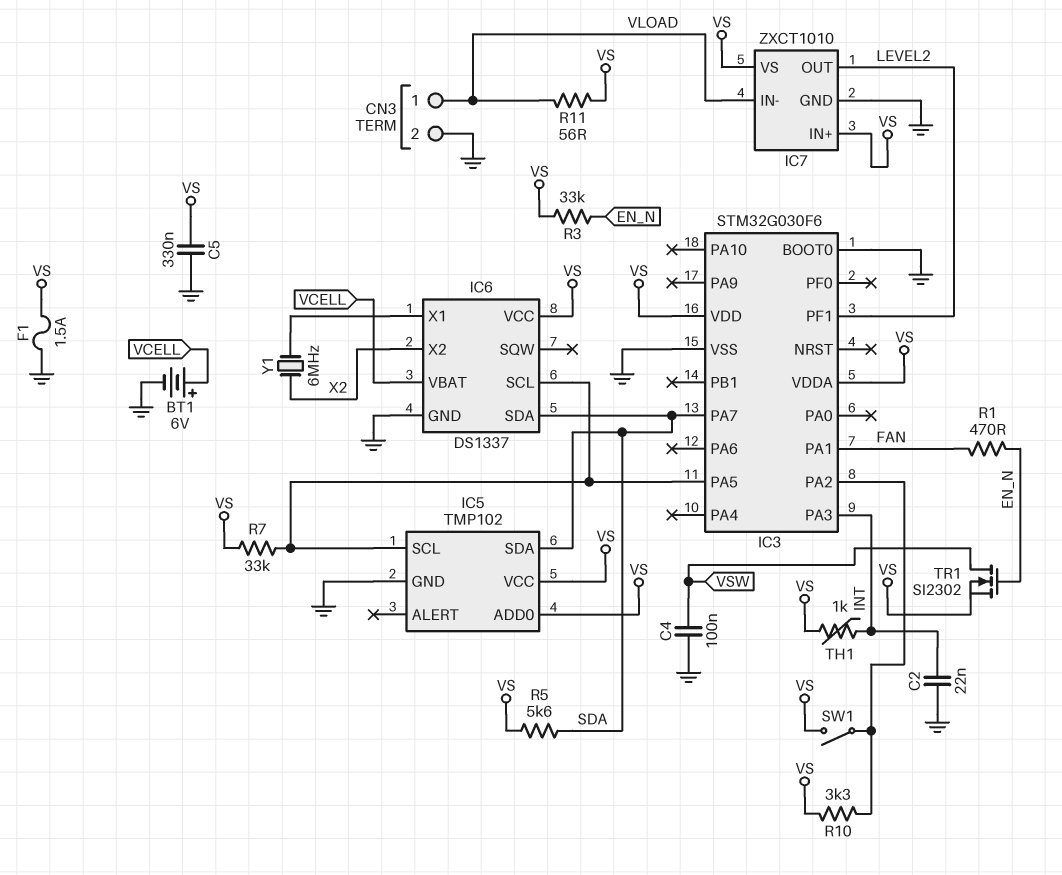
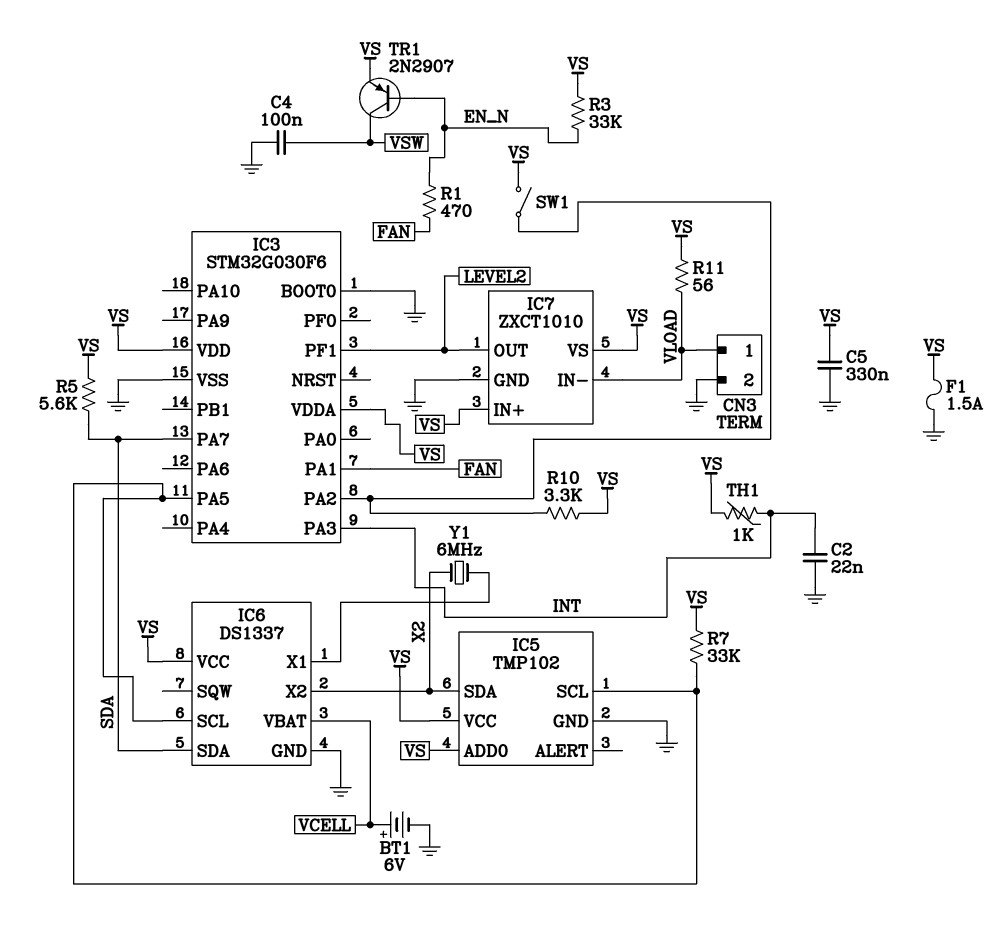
IC5 pin SDA: SDA -> X2
TR1: NMOS SI2302 (G EN_N, D VSW, S VS) -> PNP 2N2907 (B EN_N, C VSW, E VS)

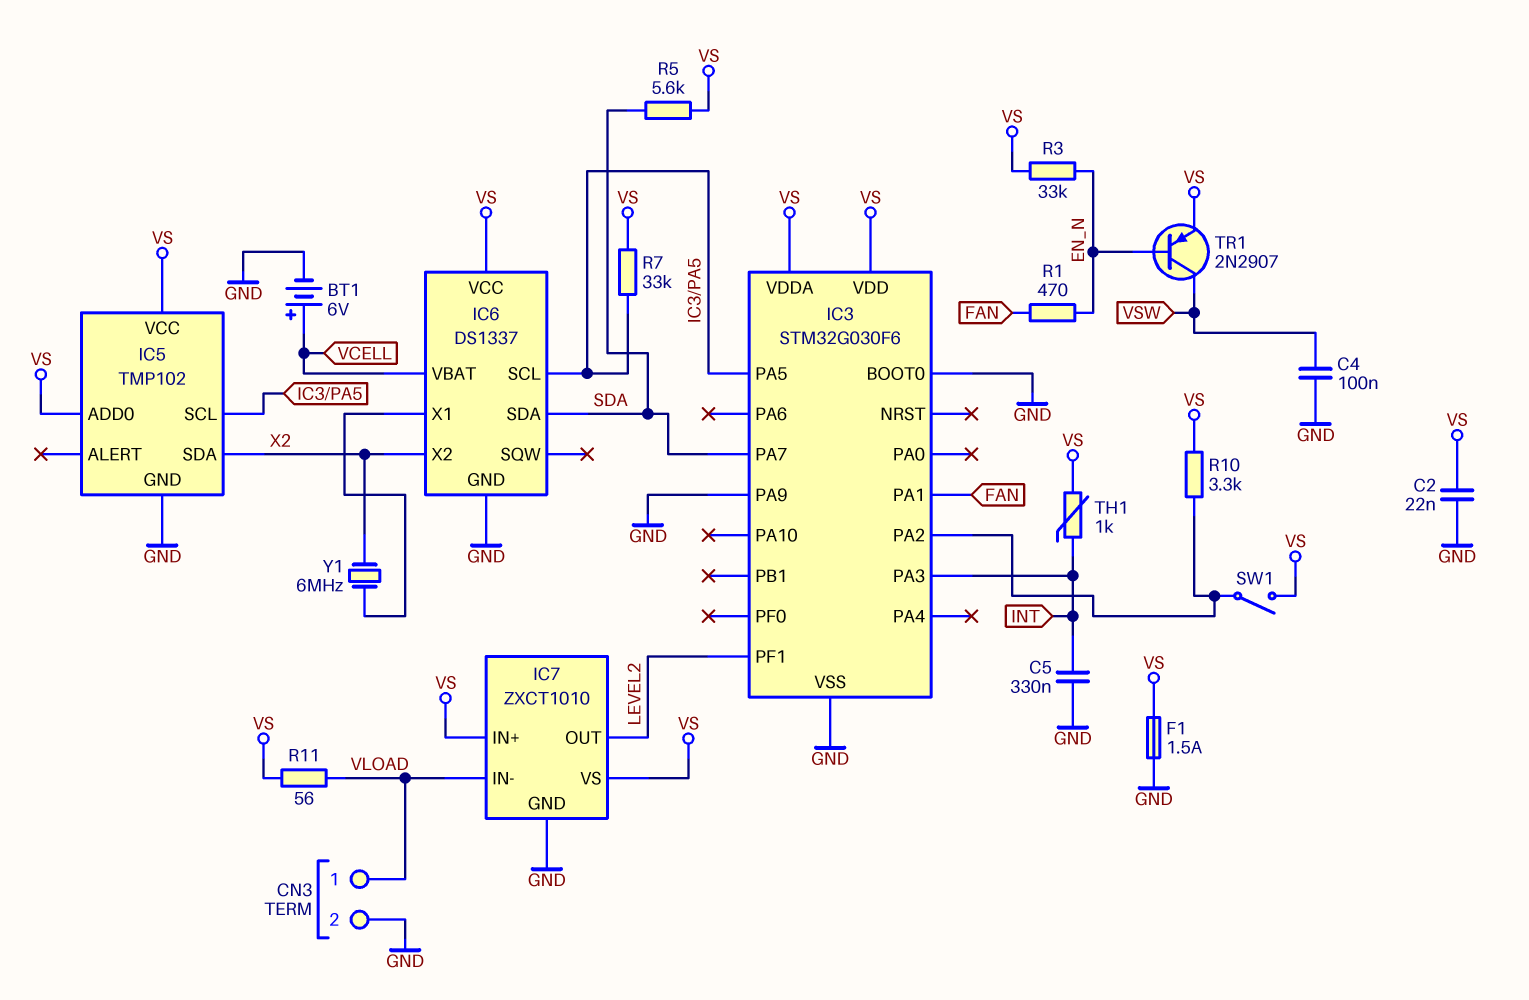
C2: 22nF (GND, INT) -> 22nF (GND, VS)
C5: 330nF (GND, VS) -> 330nF (GND, INT)
IC3 pin PA9: none -> GND

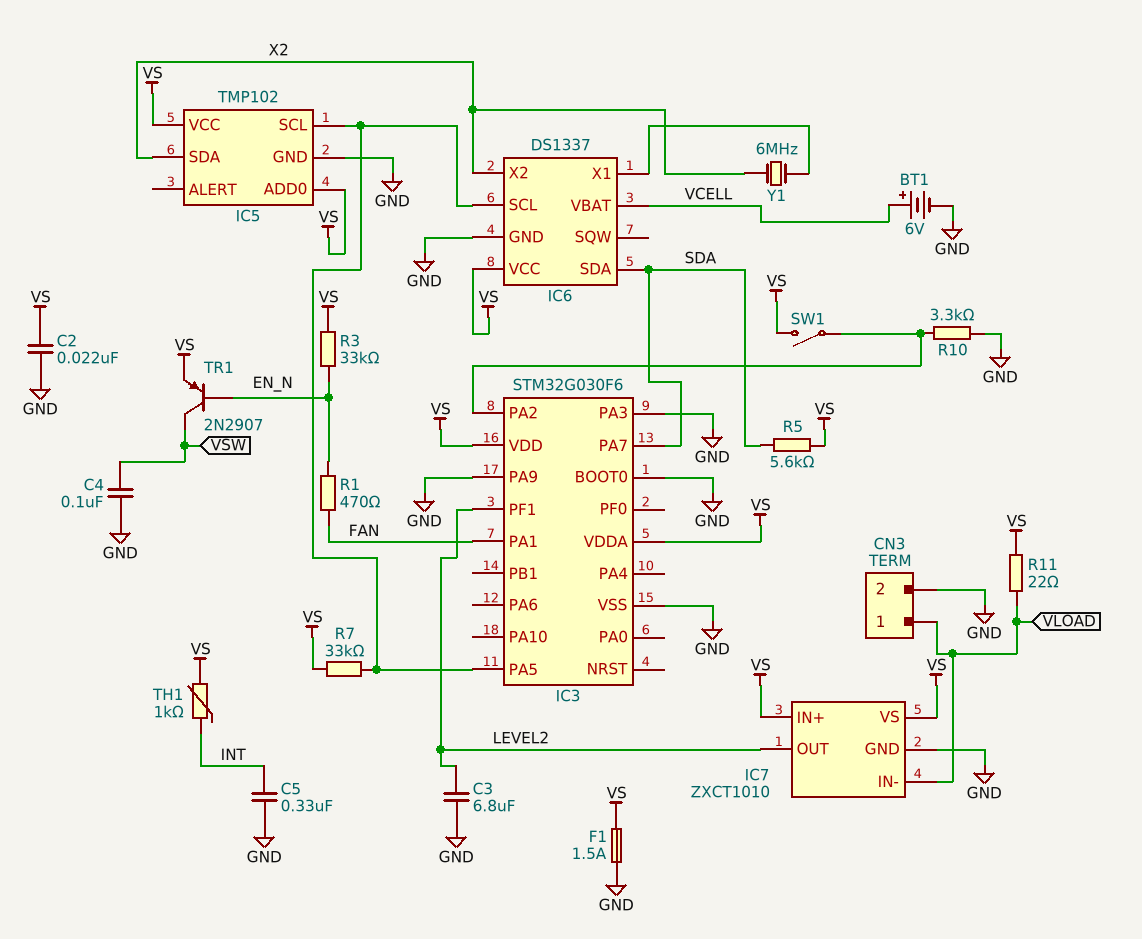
C3: none -> 6.8uF (GND, LEVEL2)
IC3 pin PA3: INT -> GND
R10: 3.3k (IC3/PA2, VS) -> 3.3k (GND, IC3/PA2)
R11: 56 (VLOAD, VS) -> 22 (VLOAD, VS)

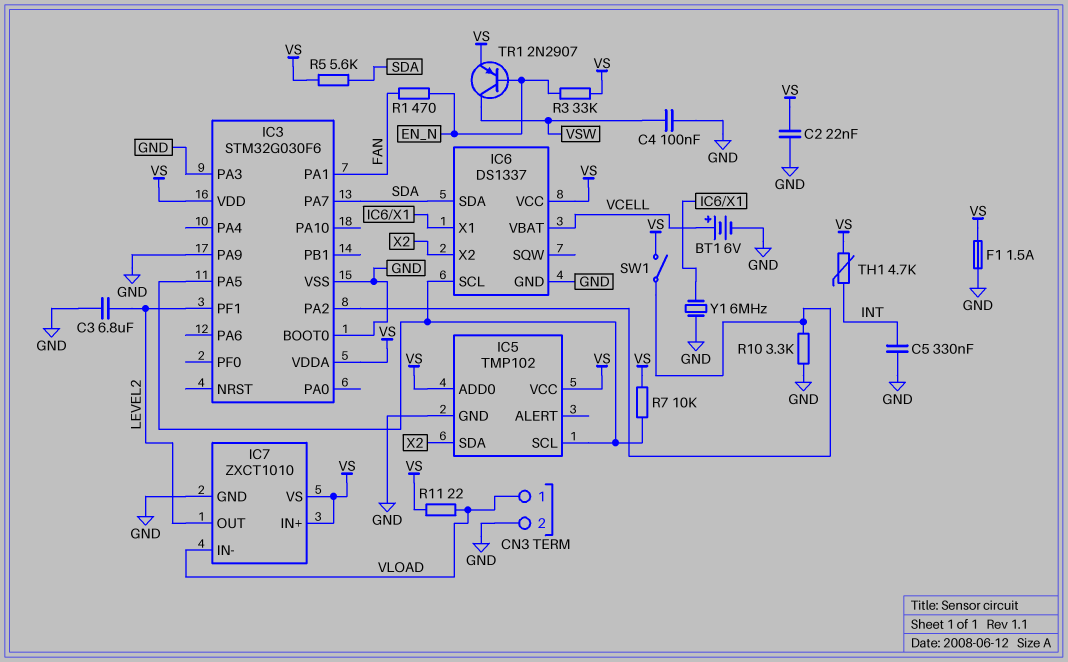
R7: 33k (IC3/PA5, VS) -> 10k (IC3/PA5, VS)
TH1: 1k (INT, VS) -> 4.7k (INT, VS)
Y1: 6MHz (IC6/X1, X2) -> 6MHz (GND, IC6/X1)

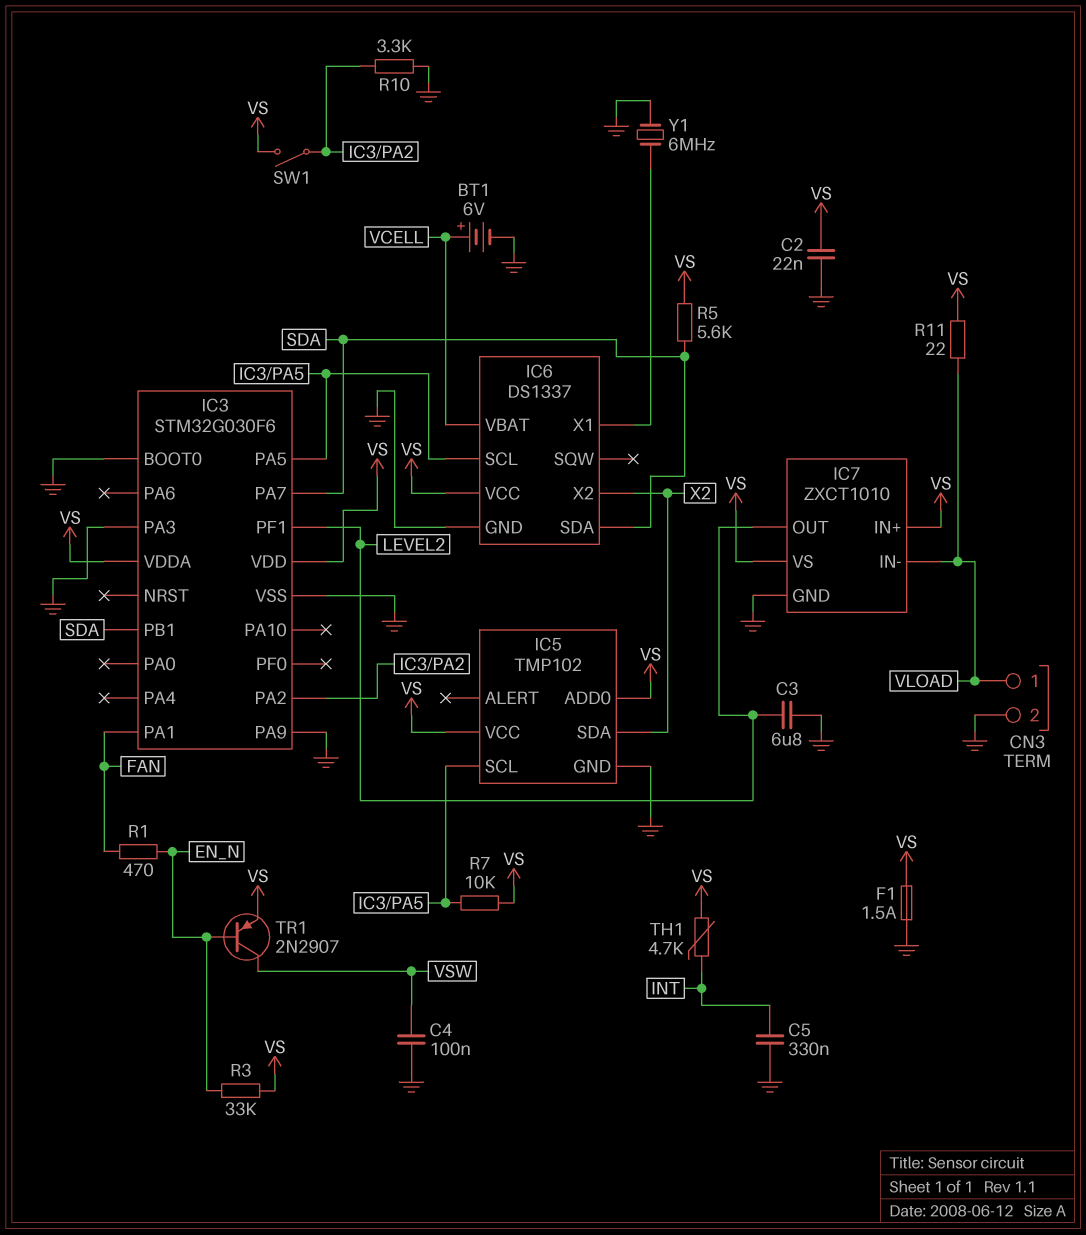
IC3 pin PB1: none -> SDA

